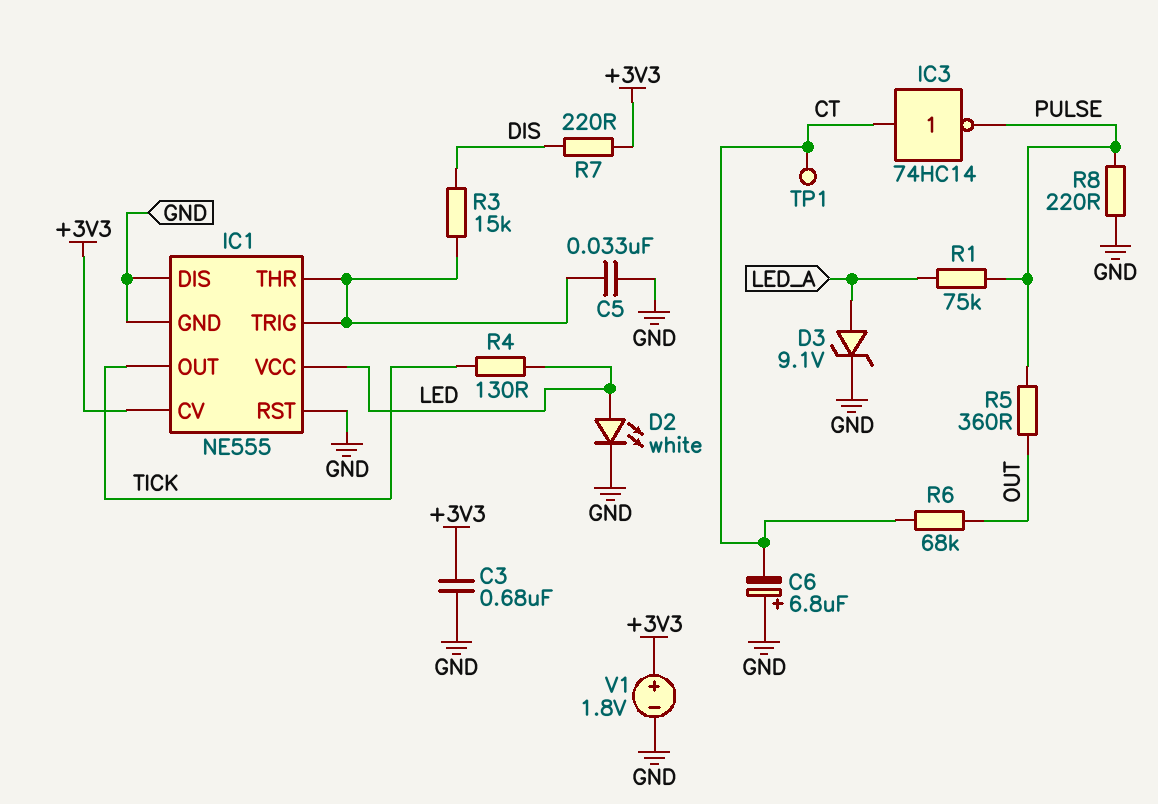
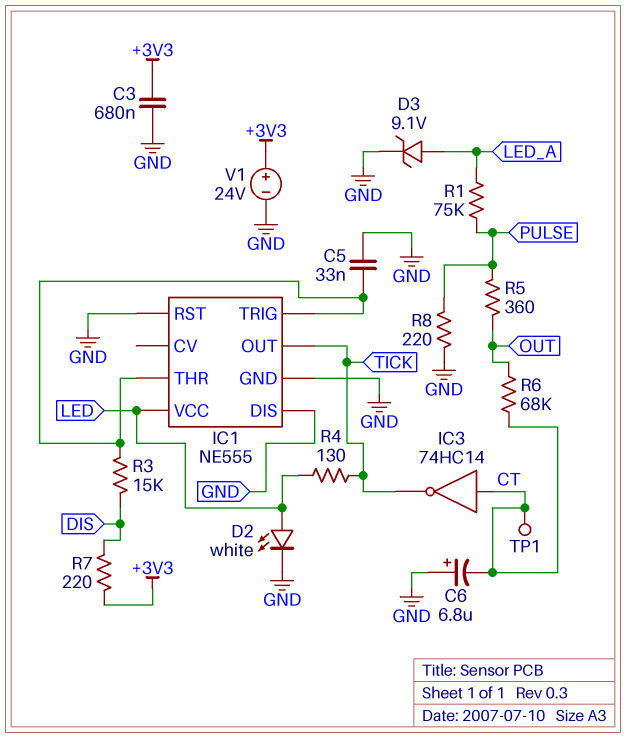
IC1 pin CV: +3V3 -> none
IC3: NOT 74HC14 (in CT, out PULSE) -> NOT 74HC14 (in CT, out TICK)
V1: 1.8V (plus +3V3, minus GND) -> 24V (plus +3V3, minus GND)

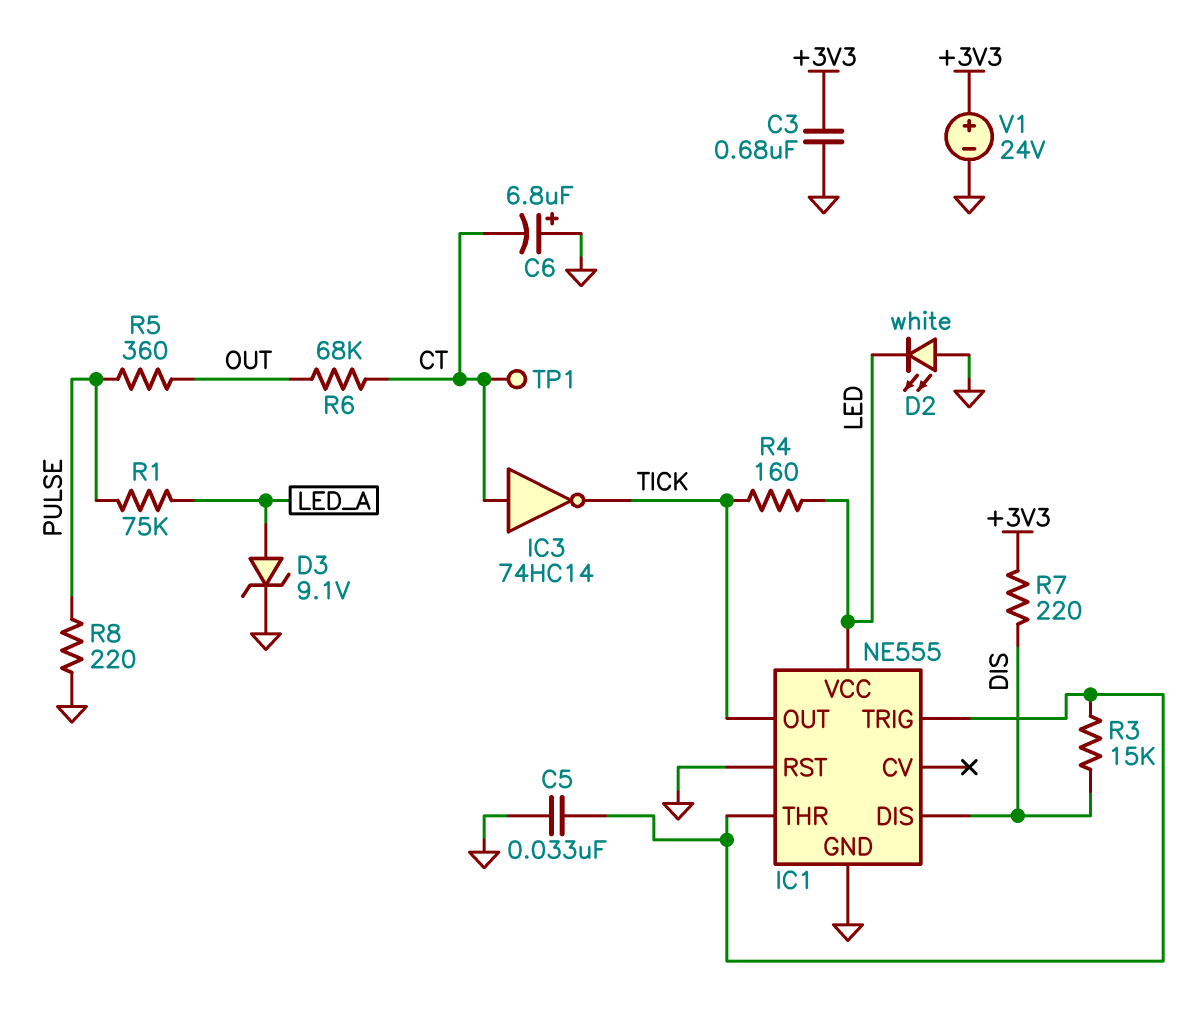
D2: LED white (A LED, K GND) -> LED white (A GND, K LED)
IC1 pin DIS: GND -> DIS
R4: 130 (LED, TICK) -> 160 (LED, TICK)

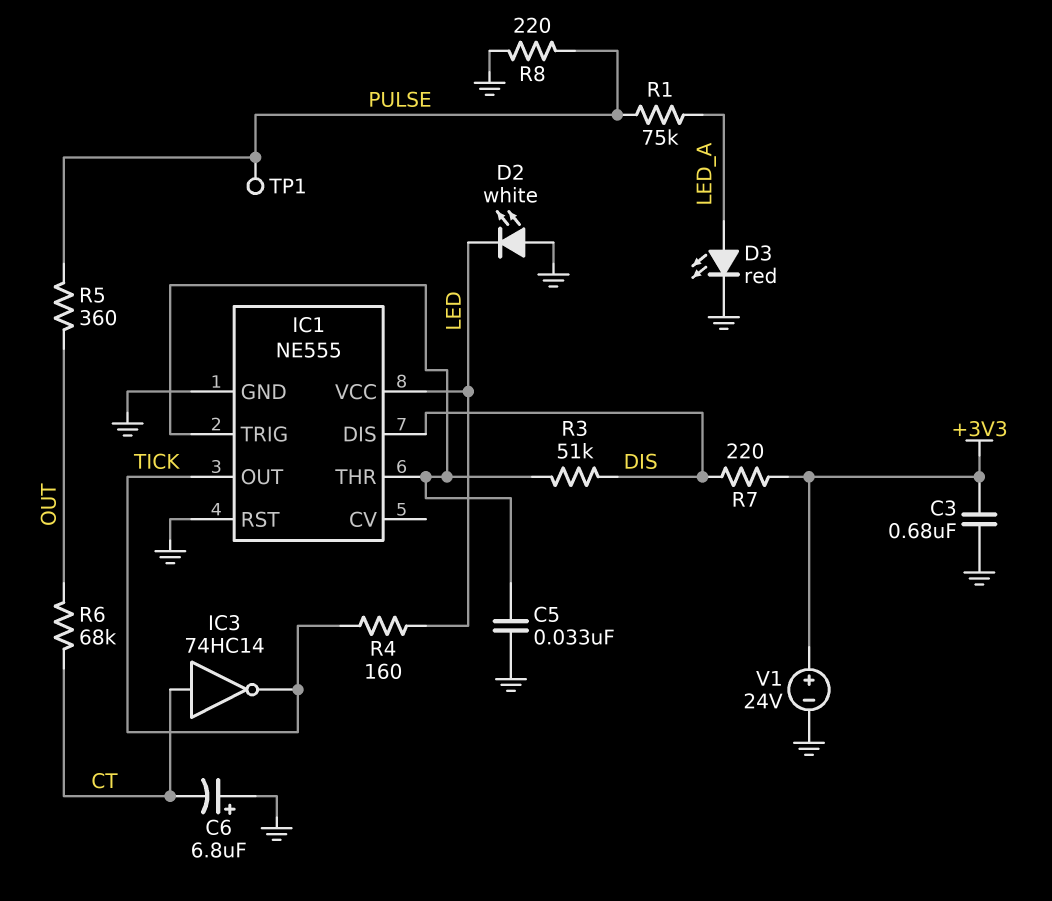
D3: zener 9.1V (A LED_A, K GND) -> LED red (A LED_A, K GND)
R3: 15k (DIS, IC1/THR) -> 51k (DIS, IC1/THR)
TP1: test point (CT) -> test point (PULSE)

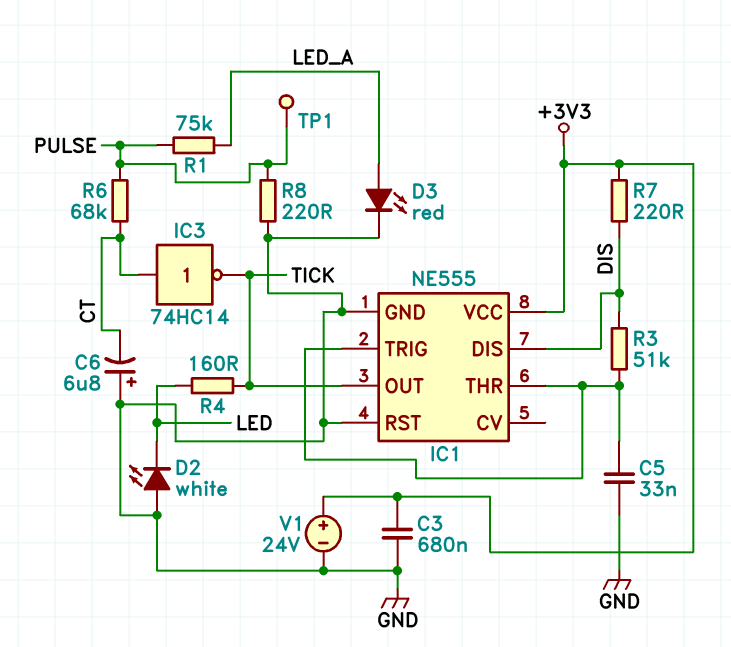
IC1 pin VCC: LED -> +3V3
R5: 360 (OUT, PULSE) -> none
R6: 68k (CT, OUT) -> 68k (CT, PULSE)

